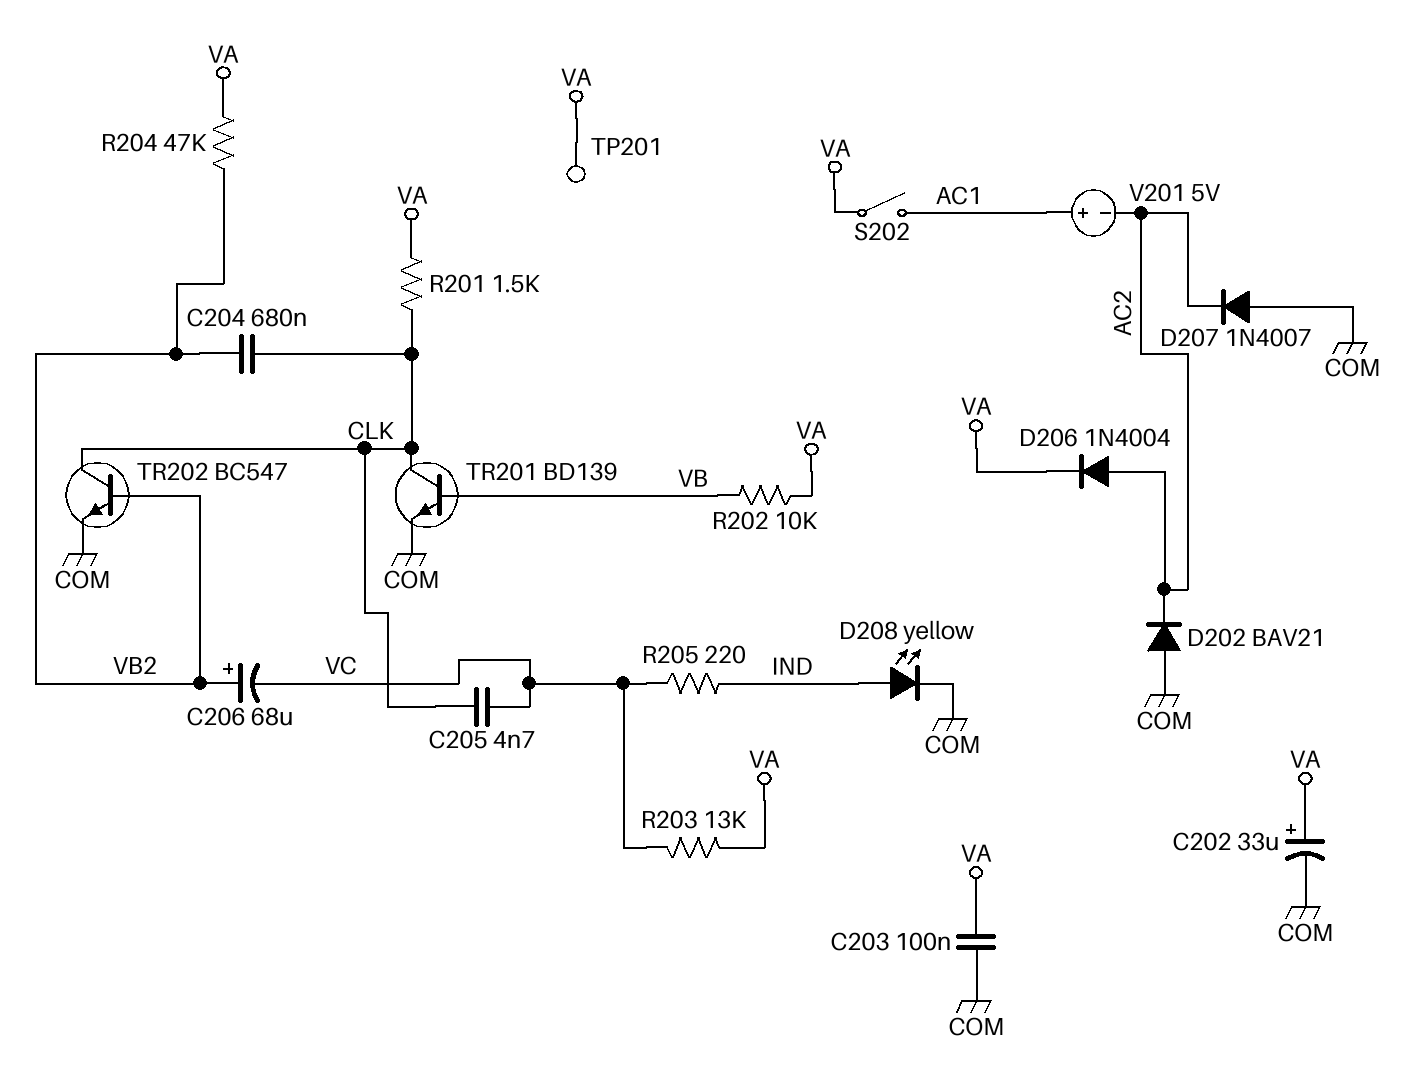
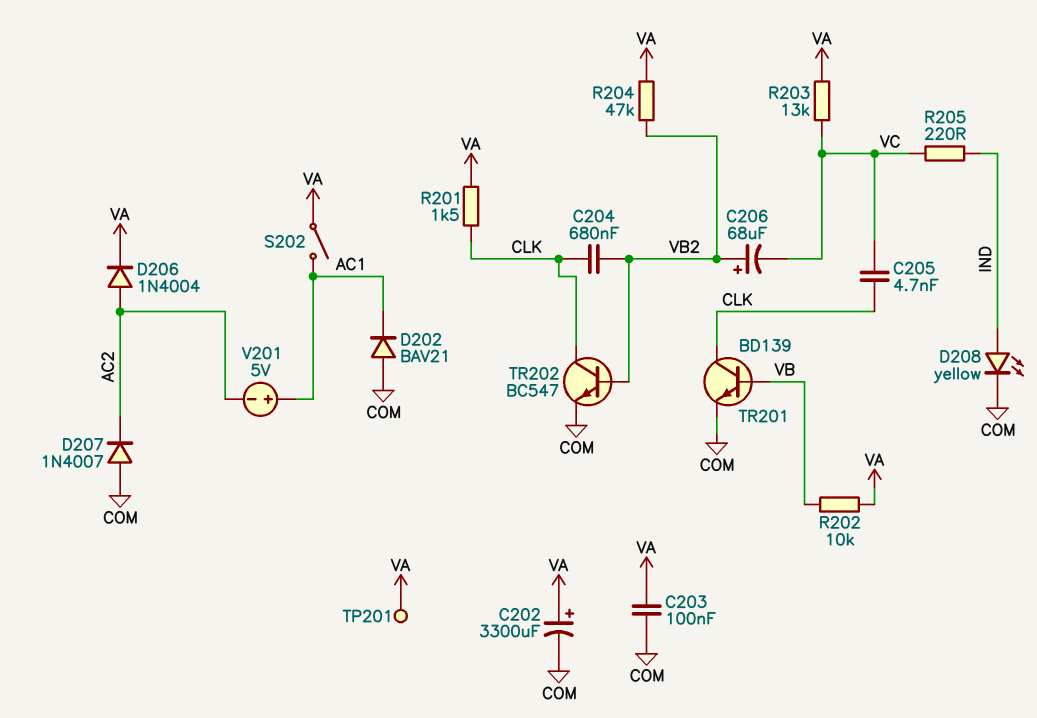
C202: 33uF (plus VA, minus COM) -> 3300uF (plus VA, minus COM)
D202: diode BAV21 (A COM, K AC2) -> diode BAV21 (A COM, K AC1)

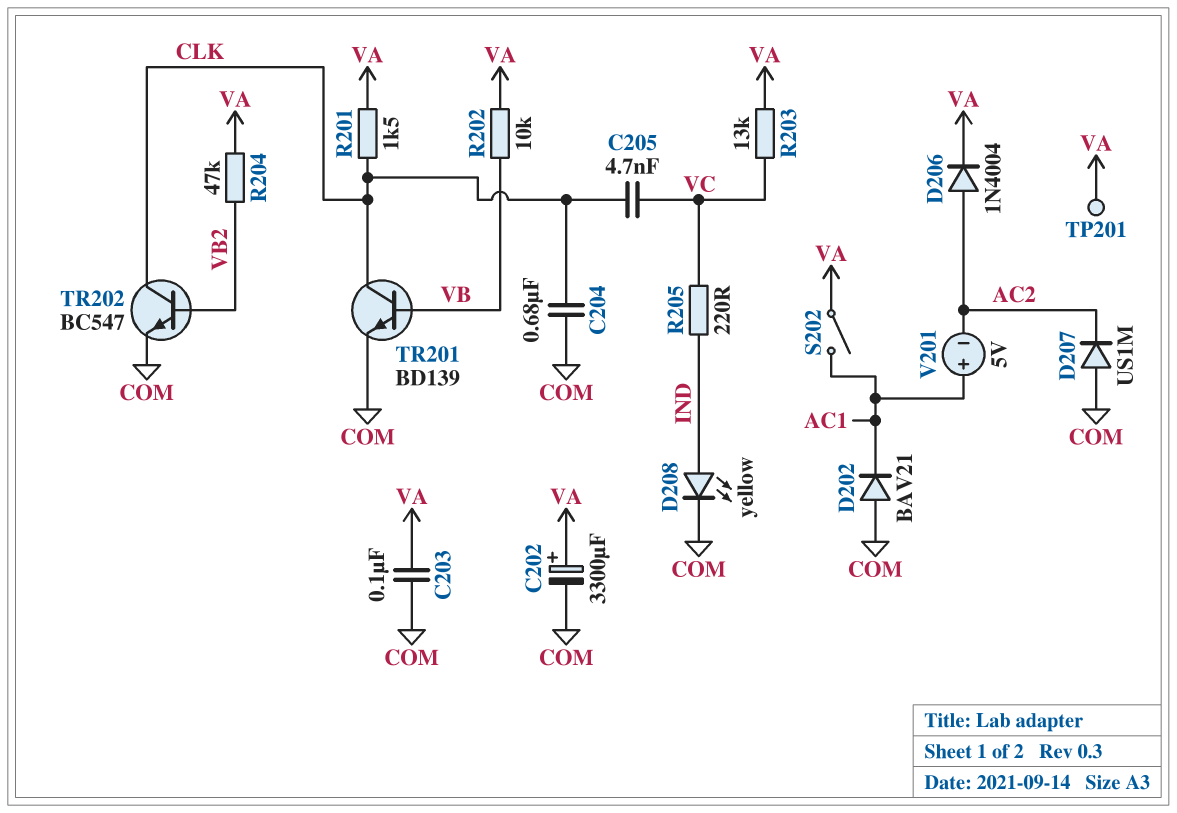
C204: 680nF (CLK, VB2) -> 680nF (CLK, COM)
C206: 68uF (plus VB2, minus VC) -> none
D207: diode 1N4007 (A COM, K AC2) -> diode US1M (A COM, K AC2)

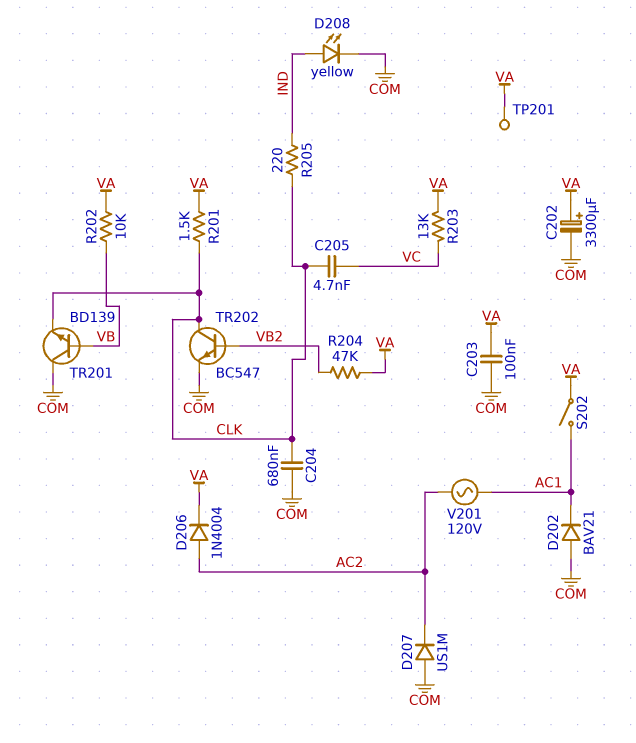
R205: 220 (IND, VC) -> 220 (CLK, IND)
TR201: NPN BD139 (B VB, C CLK, E COM) -> NPN BD139 (B VB, C COM, E CLK)
V201: 5V (plus AC1, minus AC2) -> AC 120V (AC1, AC2)

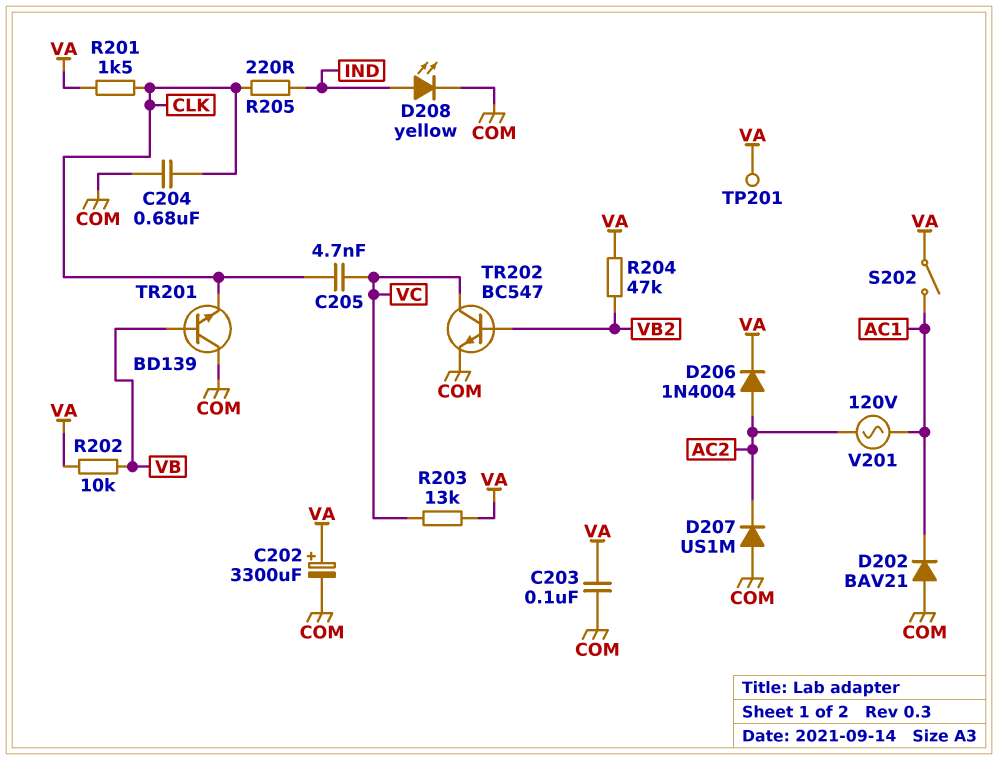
TR202: NPN BC547 (B VB2, C CLK, E COM) -> NPN BC547 (B VB2, C VC, E COM)

